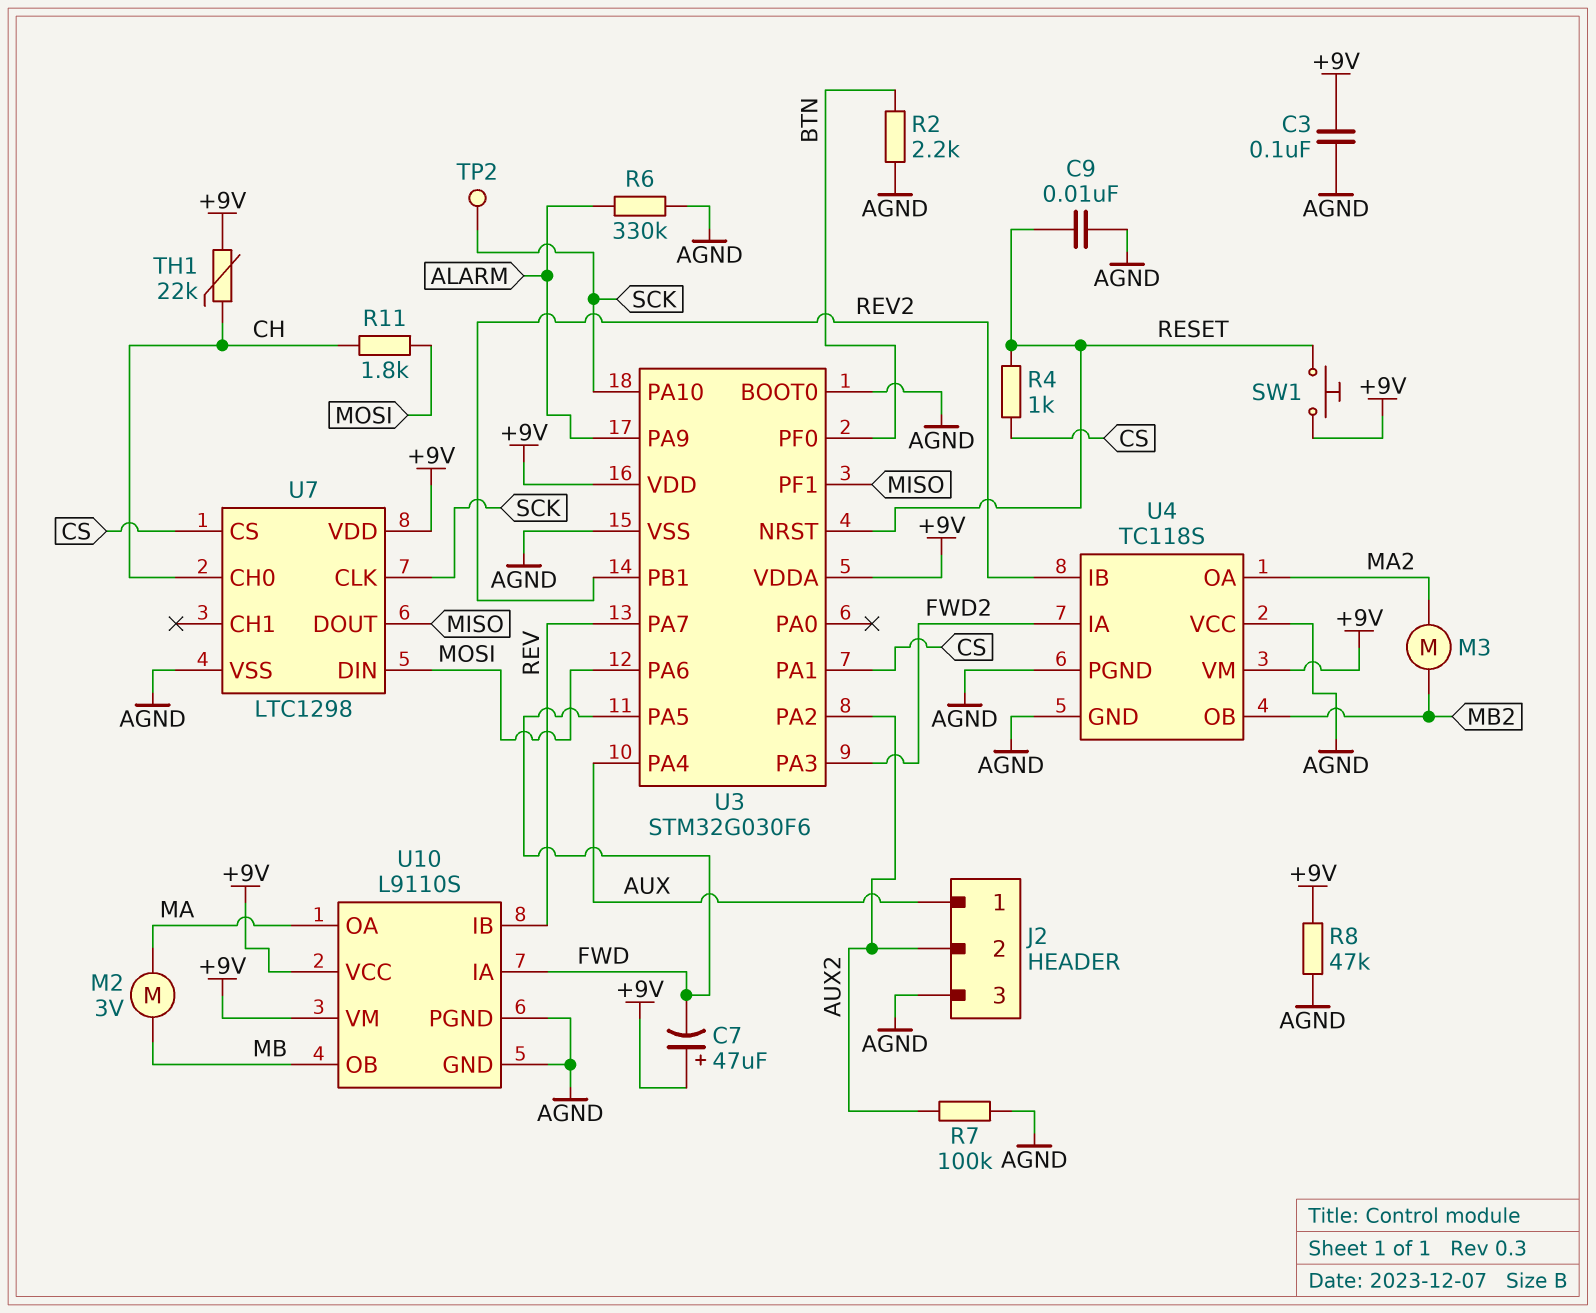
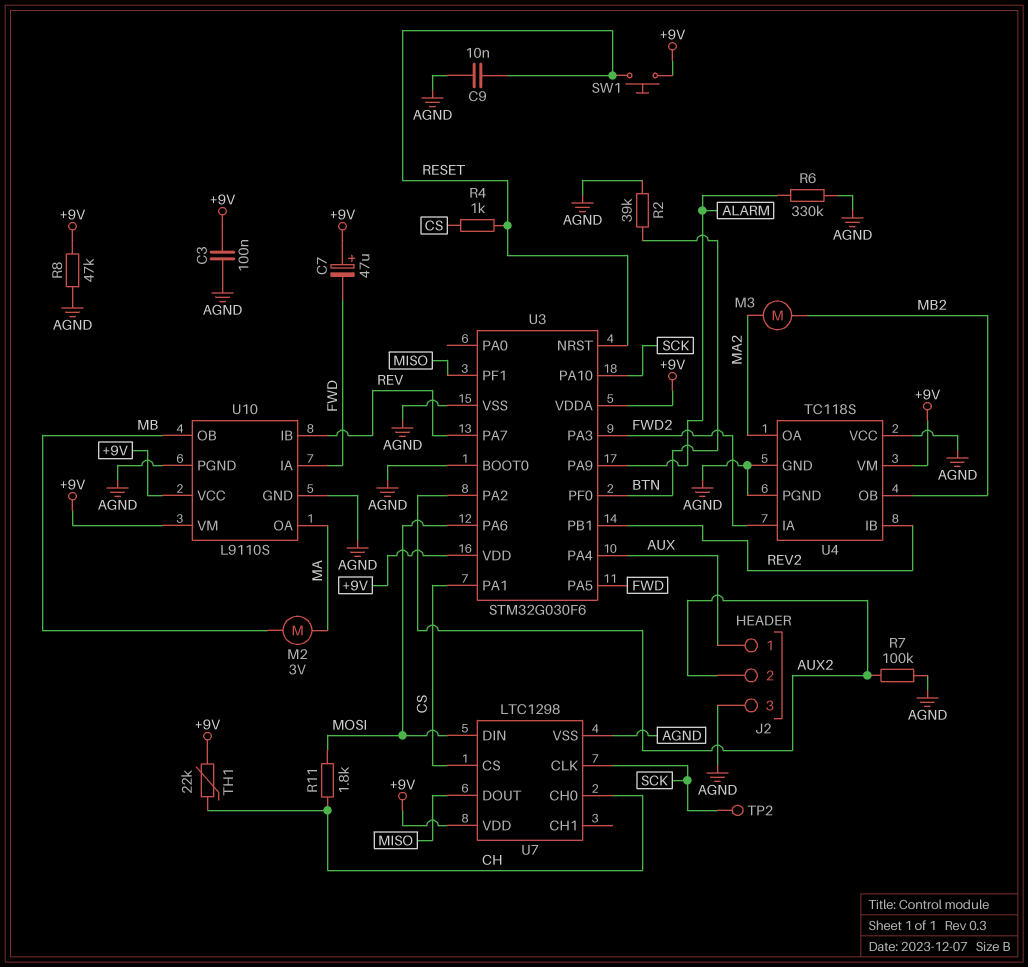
R2: 2.2k (AGND, BTN) -> 39k (AGND, BTN)

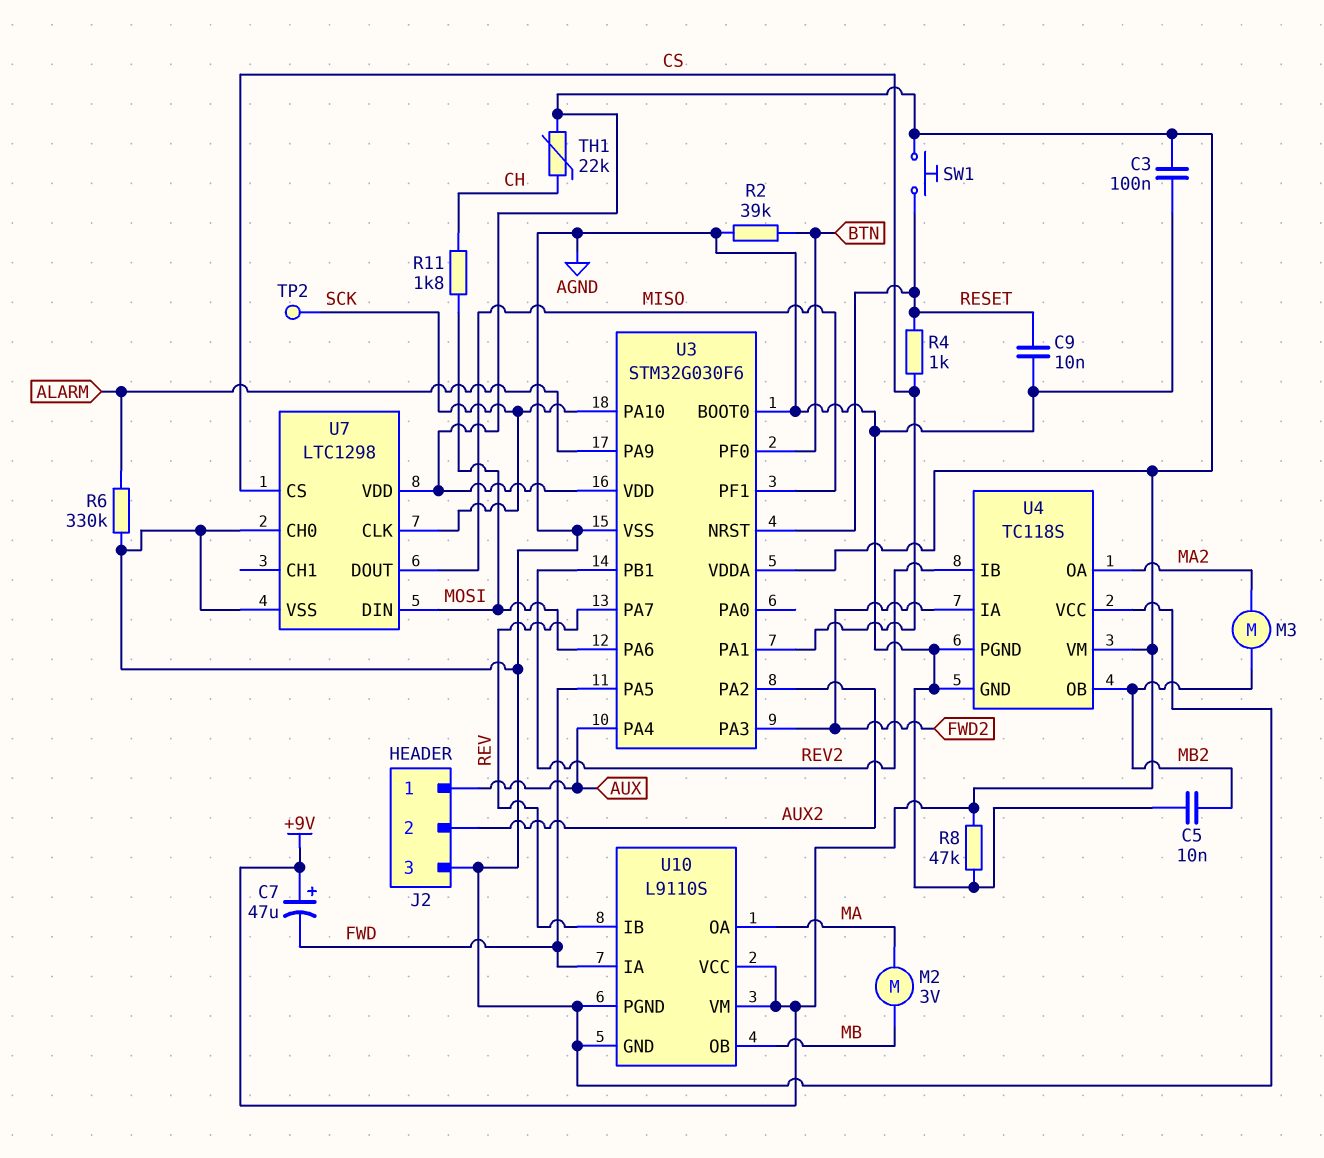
C5: none -> 10nF (AGND, MB2)
R7: 100k (AGND, AUX2) -> none
U7 pin CH0: CH -> AGND

